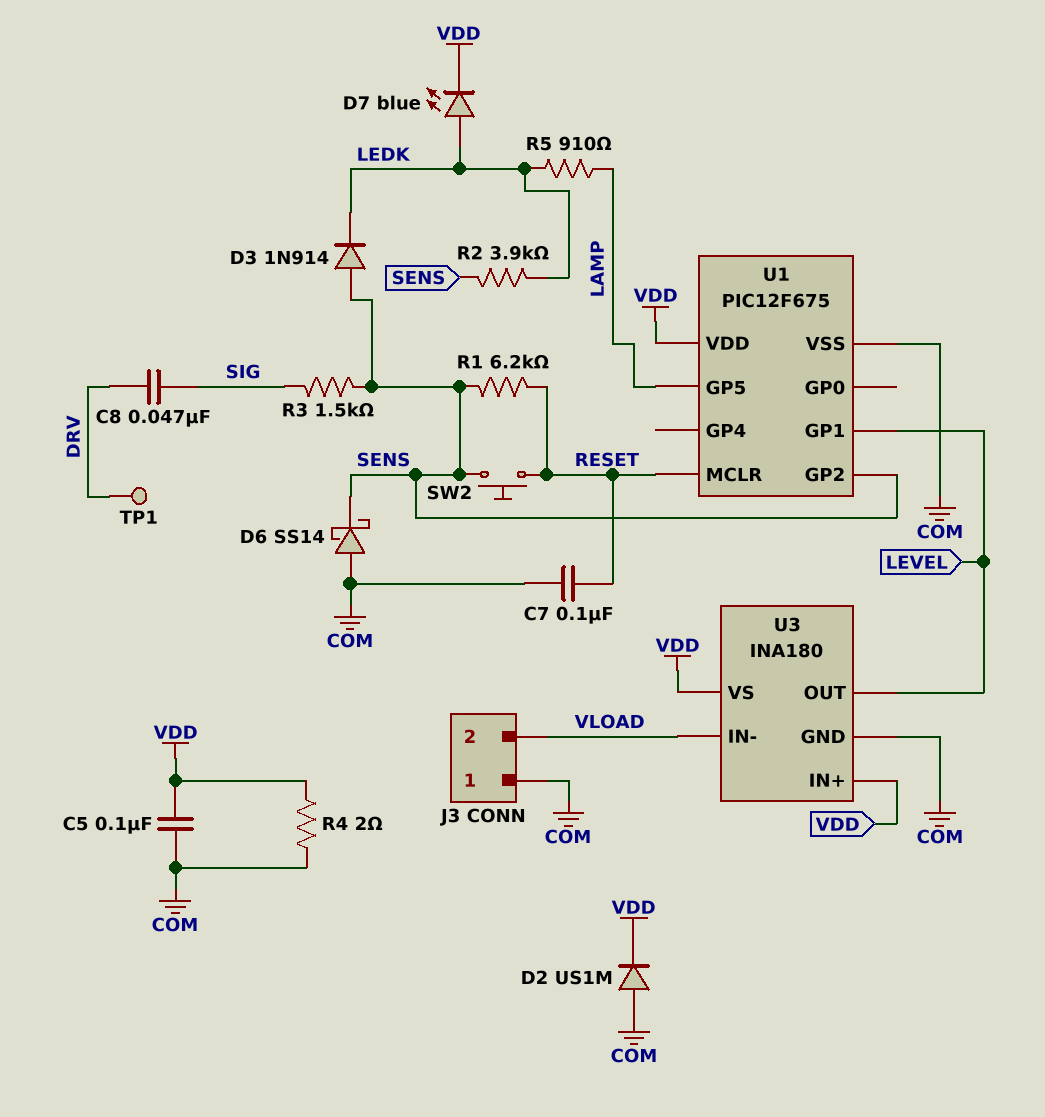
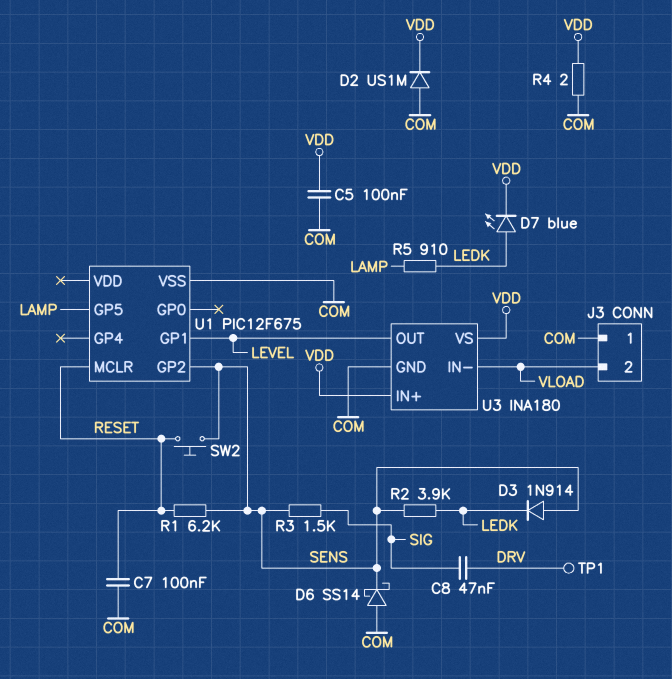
U1 pin VDD: VDD -> none

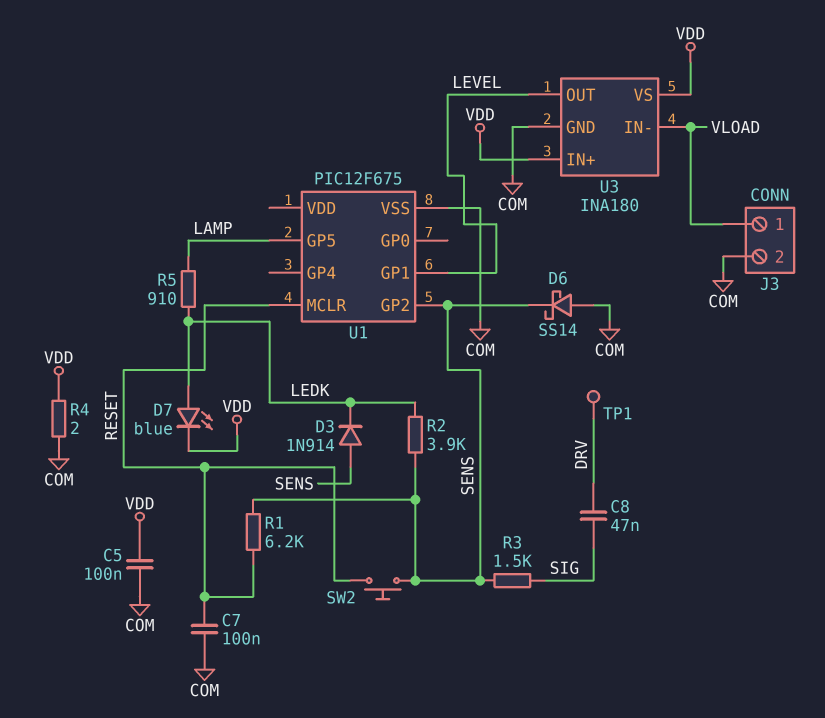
D2: diode US1M (A COM, K VDD) -> none
J3 pin 1: COM -> VLOAD
J3 pin 2: VLOAD -> COM

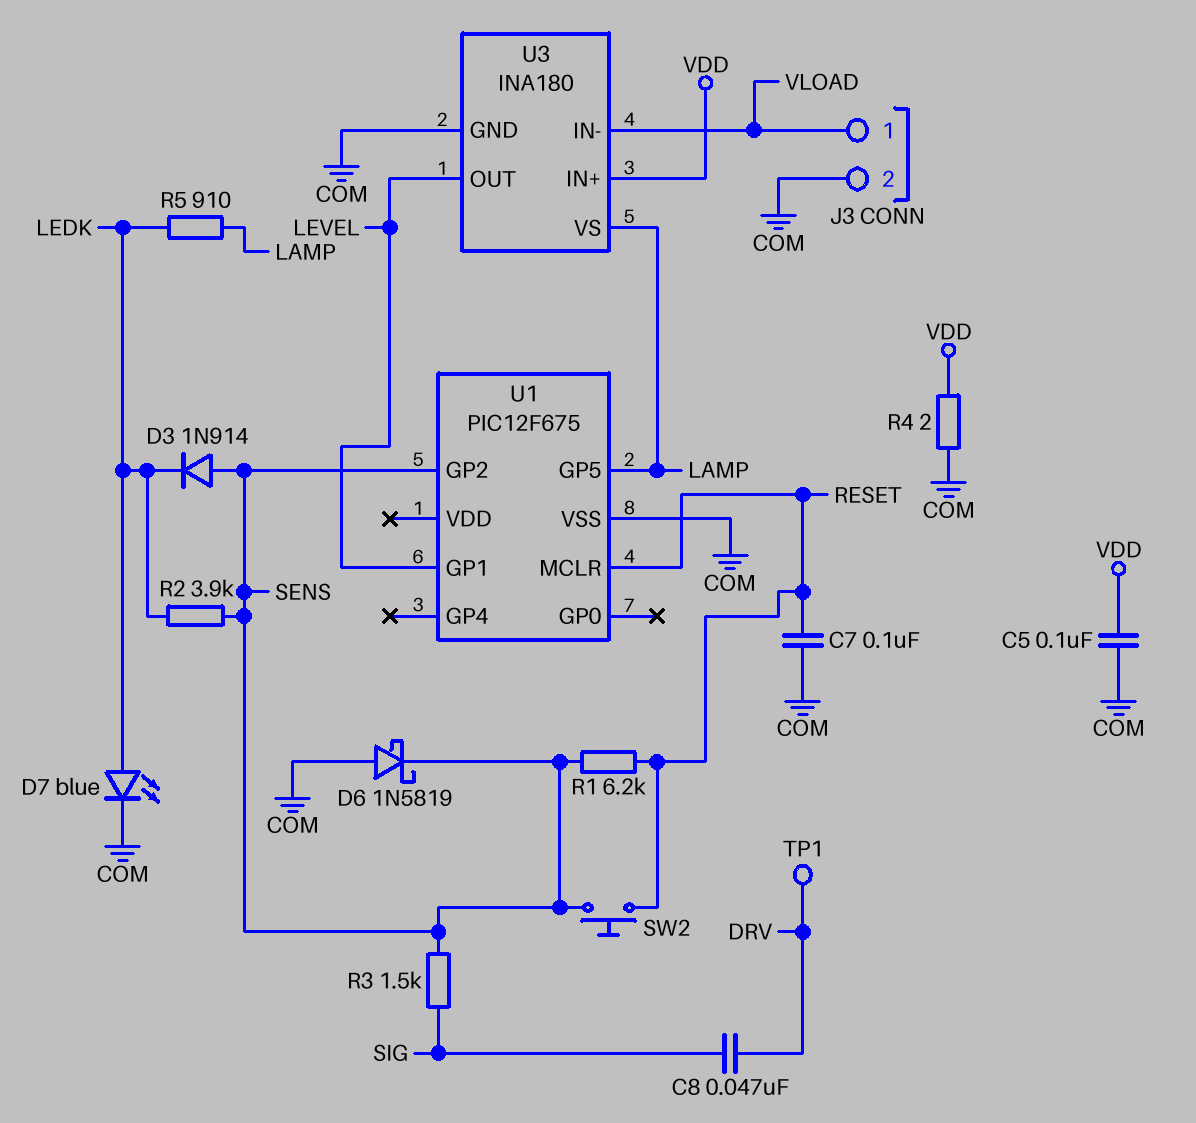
D6: schottky SS14 (A COM, K SENS) -> schottky 1N5819 (A COM, K SENS)
D7: LED blue (A LEDK, K VDD) -> LED blue (A LEDK, K COM)
U3 pin VS: VDD -> LAMP

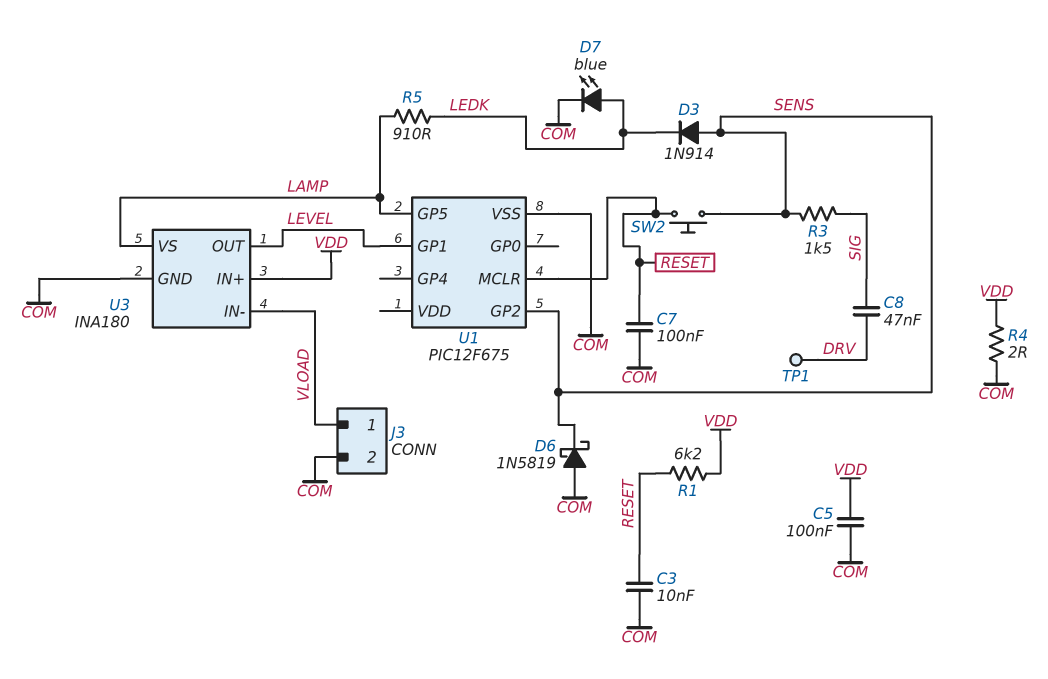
C3: none -> 10nF (COM, RESET)
R1: 6.2k (RESET, SENS) -> 6.2k (RESET, VDD)
R2: 3.9k (LEDK, SENS) -> none

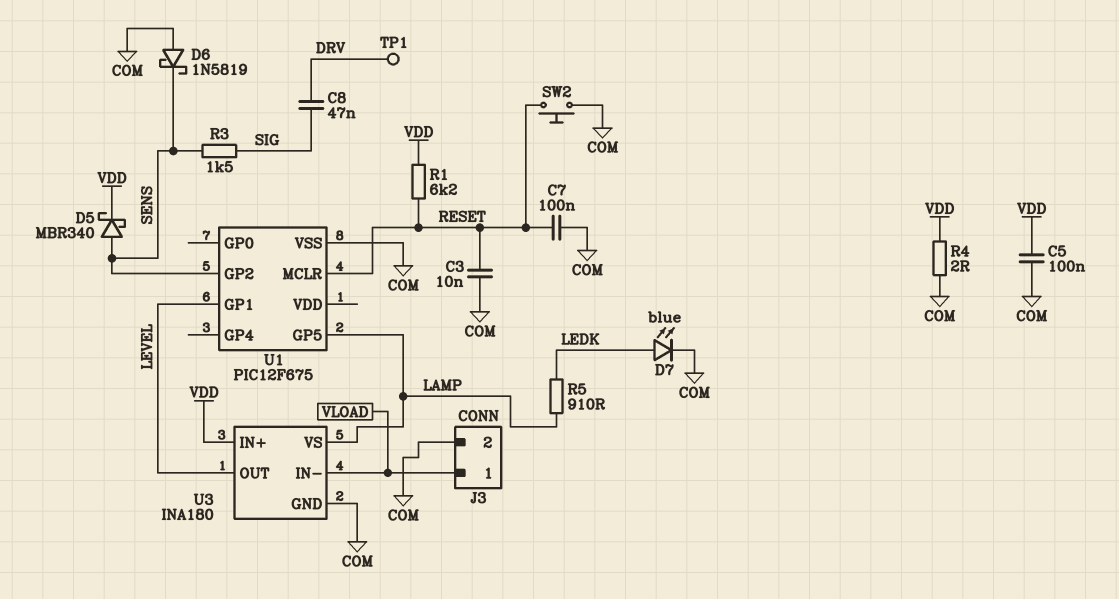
D3: diode 1N914 (A SENS, K LEDK) -> none
D5: none -> schottky MBR340 (A SENS, K VDD)
SW2: button (RESET, SENS) -> button (COM, RESET)

